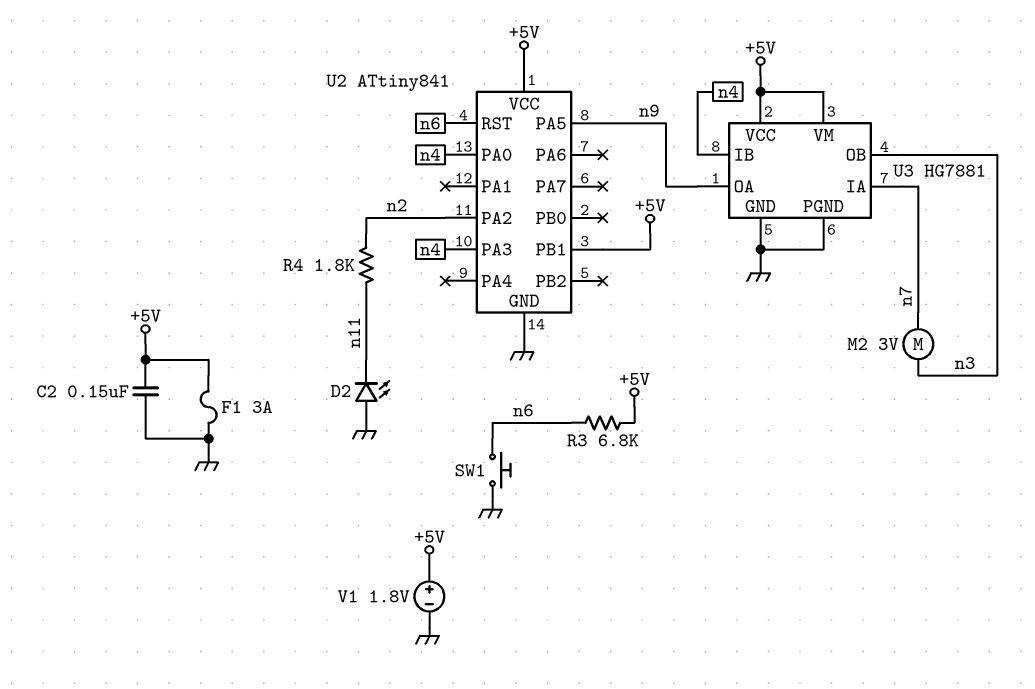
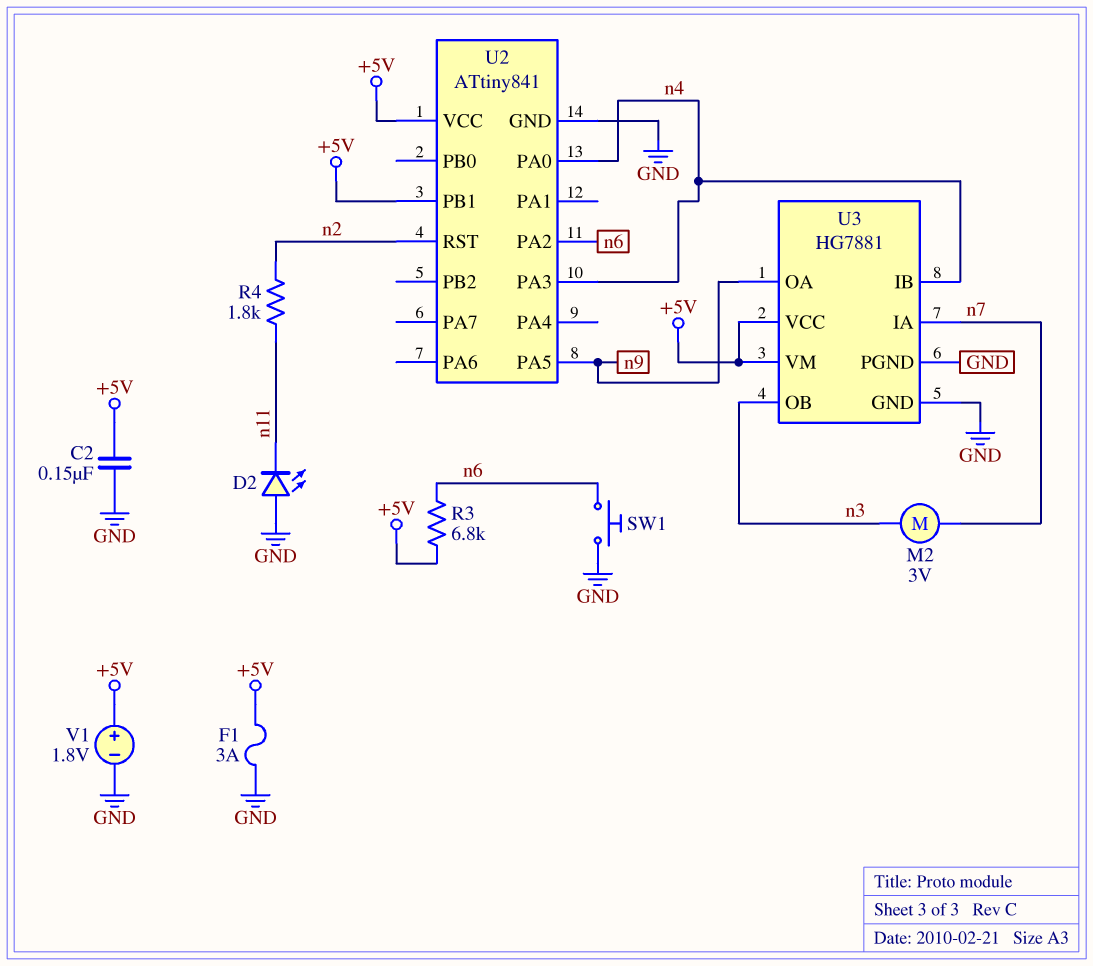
U2 pin PA2: n2 -> n6
U2 pin RST: n6 -> n2

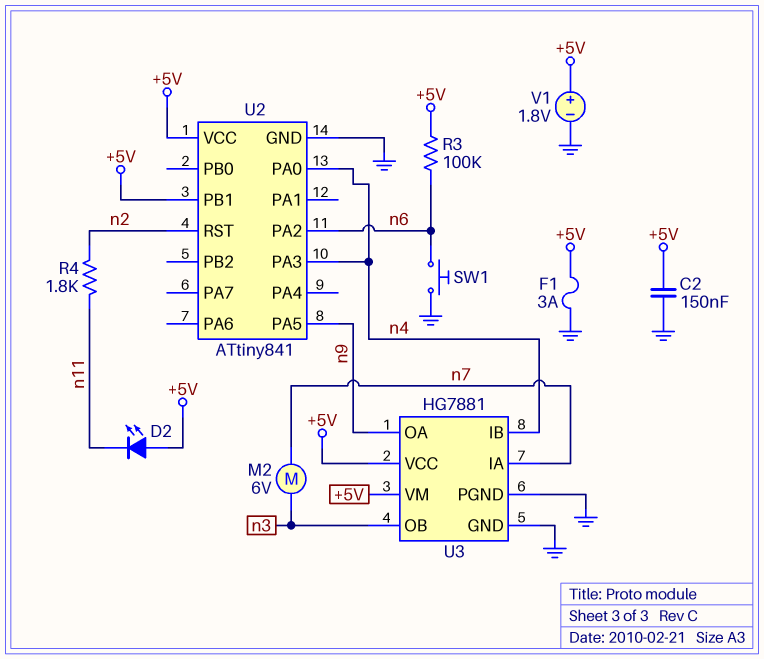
D2: LED (A GND, K n11) -> LED (A +5V, K n11)
M2: motor 3V (n3, n7) -> motor 6V (n3, n7)
R3: 6.8k (+5V, n6) -> 100k (+5V, n6)

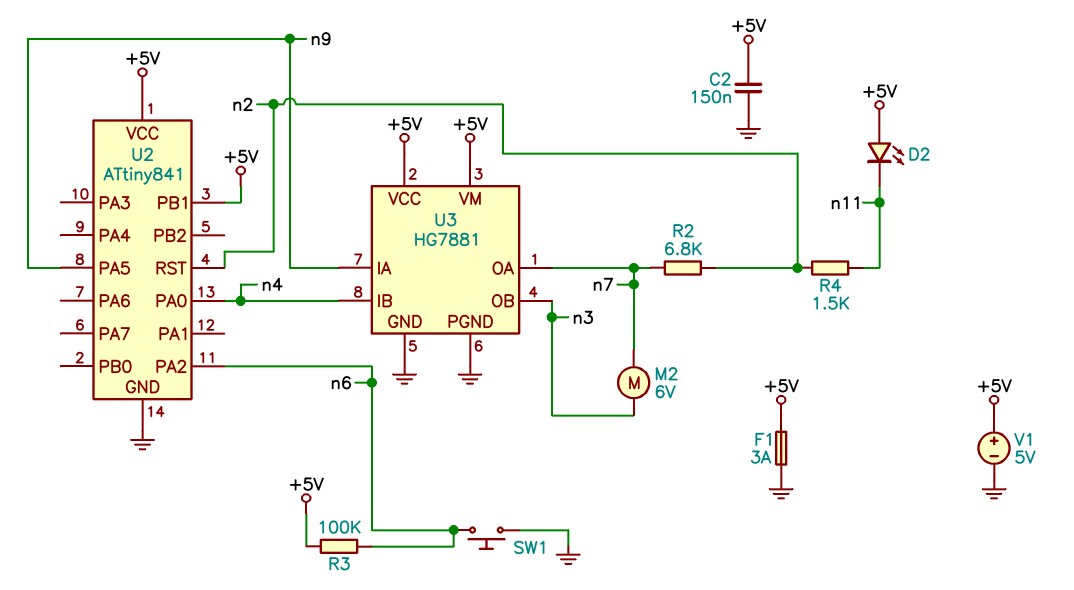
R2: none -> 6.8k (n2, n7)
R4: 1.8k (n2, n11) -> 1.5k (n2, n11)
U2 pin PA3: n4 -> none
U3 pin IA: n7 -> n9
U3 pin OA: n9 -> n7
V1: 1.8V (plus +5V, minus GND) -> 5V (plus +5V, minus GND)

